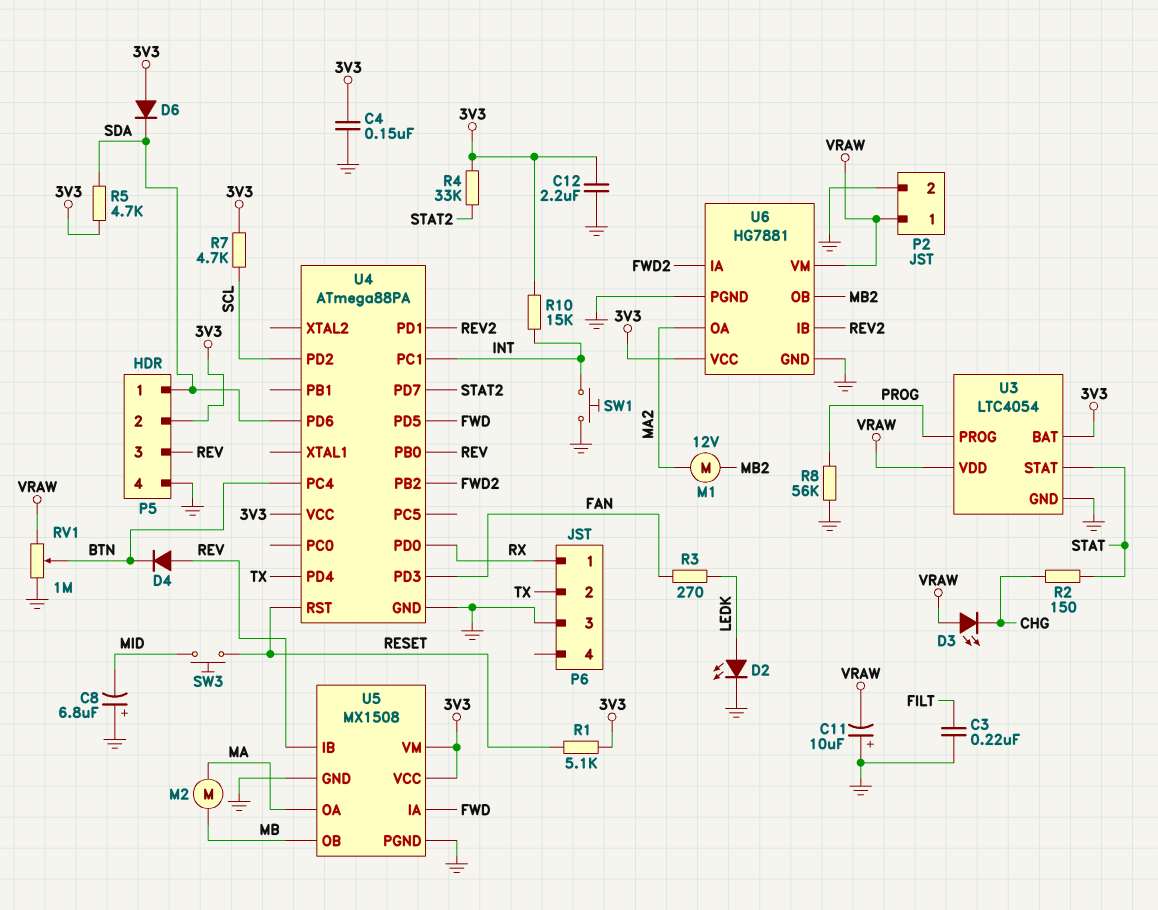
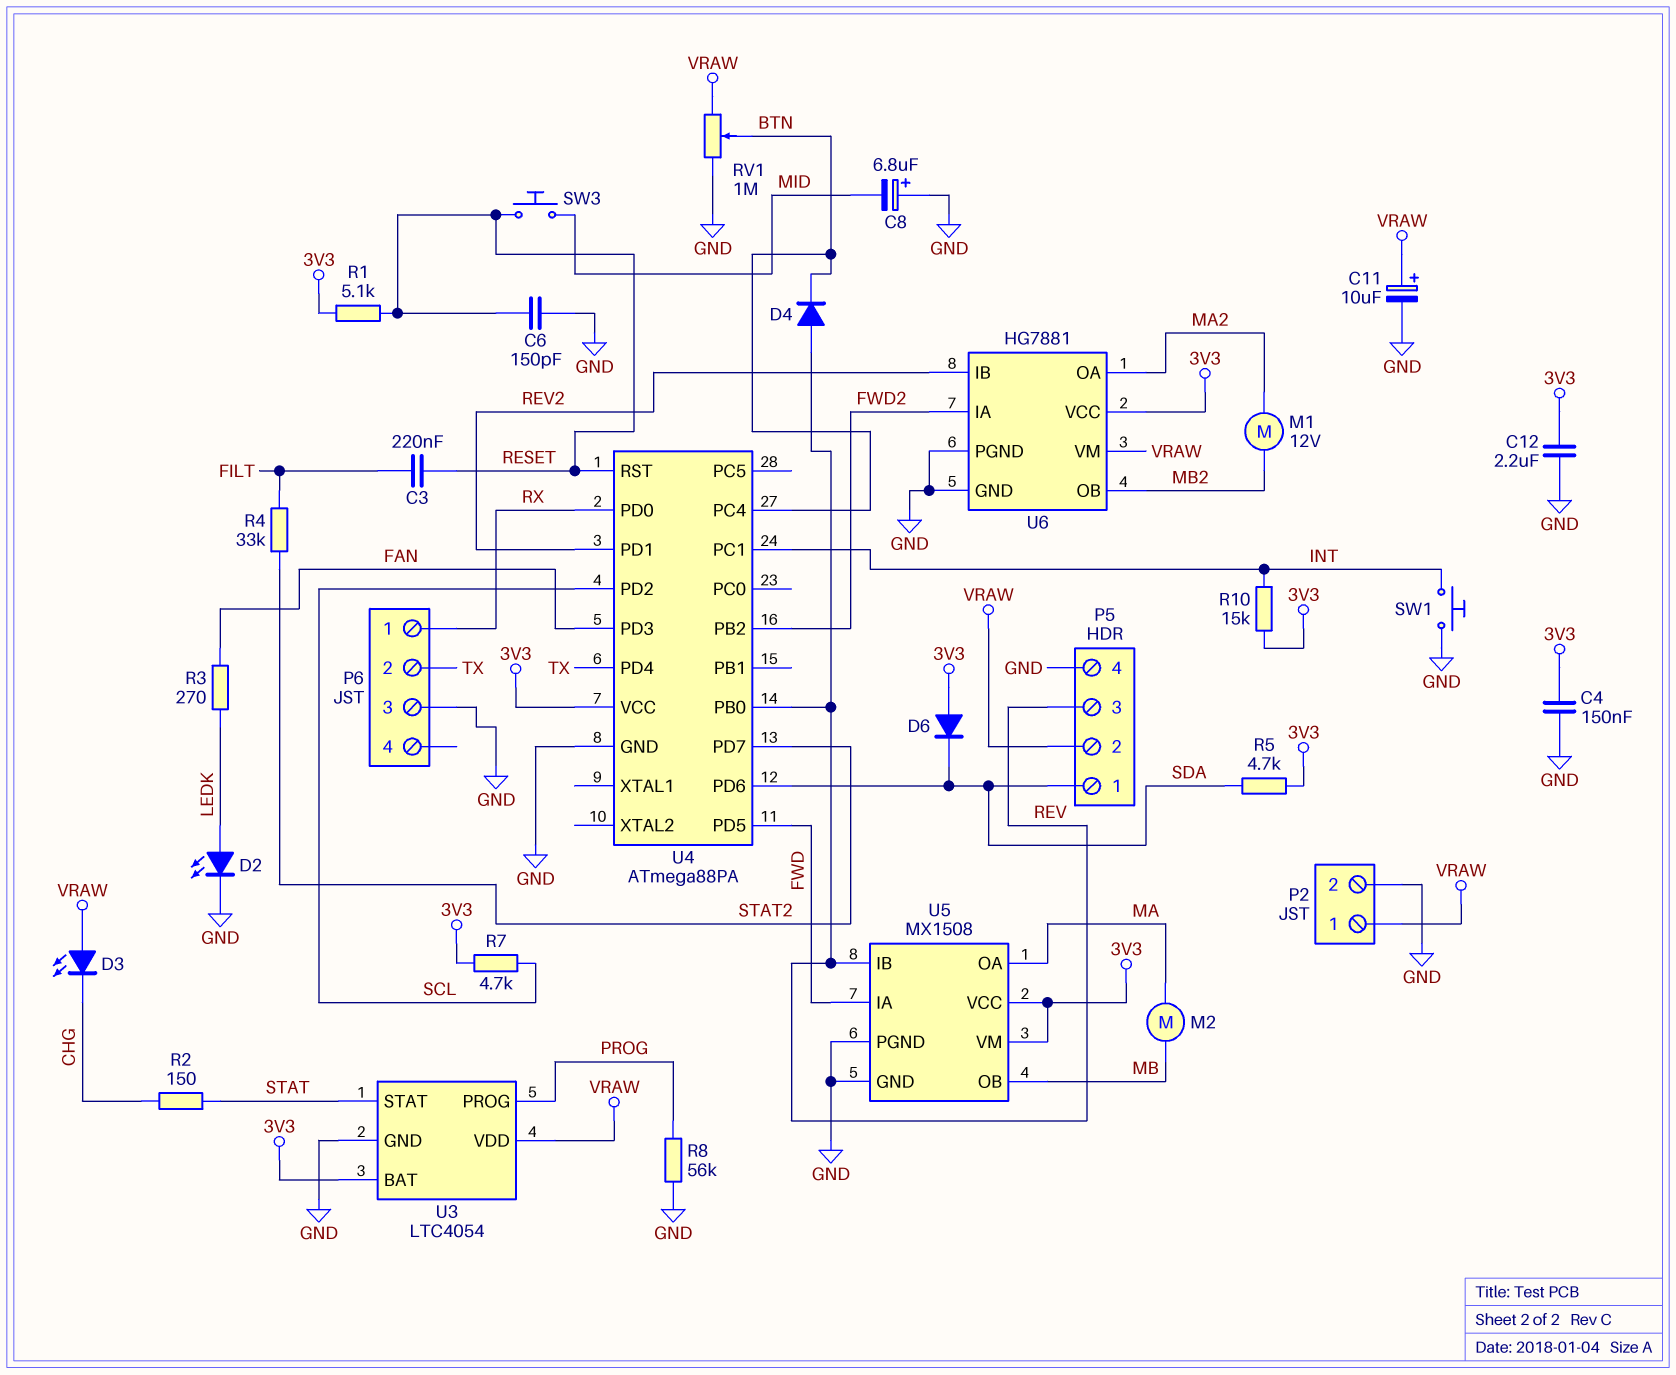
C3: 220nF (FILT, GND) -> 220nF (FILT, RESET)
C6: none -> 150pF (GND, RESET)
C11: 10uF (plus GND, minus VRAW) -> 10uF (plus VRAW, minus GND)
P5 pin 2: 3V3 -> VRAW
R4: 33k (3V3, STAT2) -> 33k (FILT, STAT2)

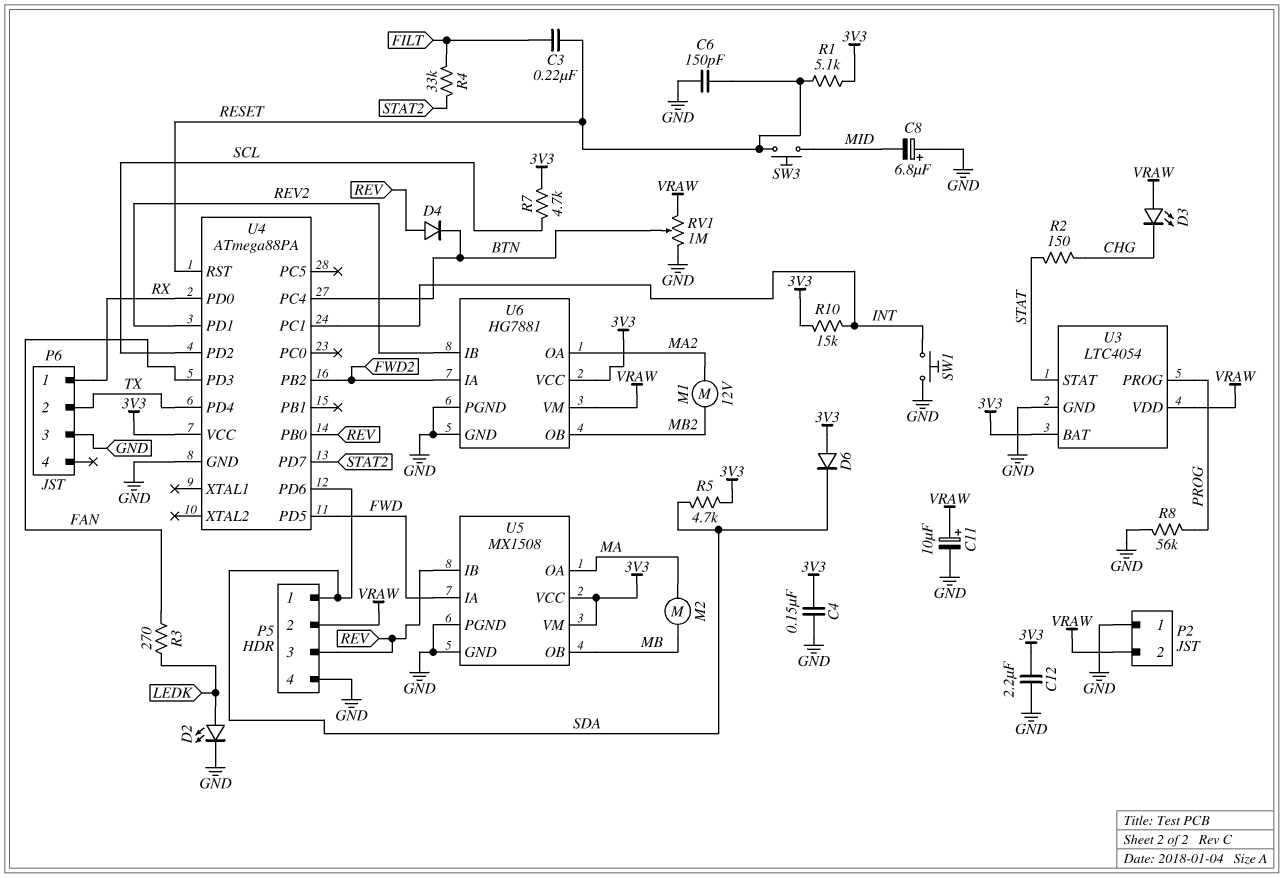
P2 pin 1: VRAW -> GND
P2 pin 2: GND -> VRAW

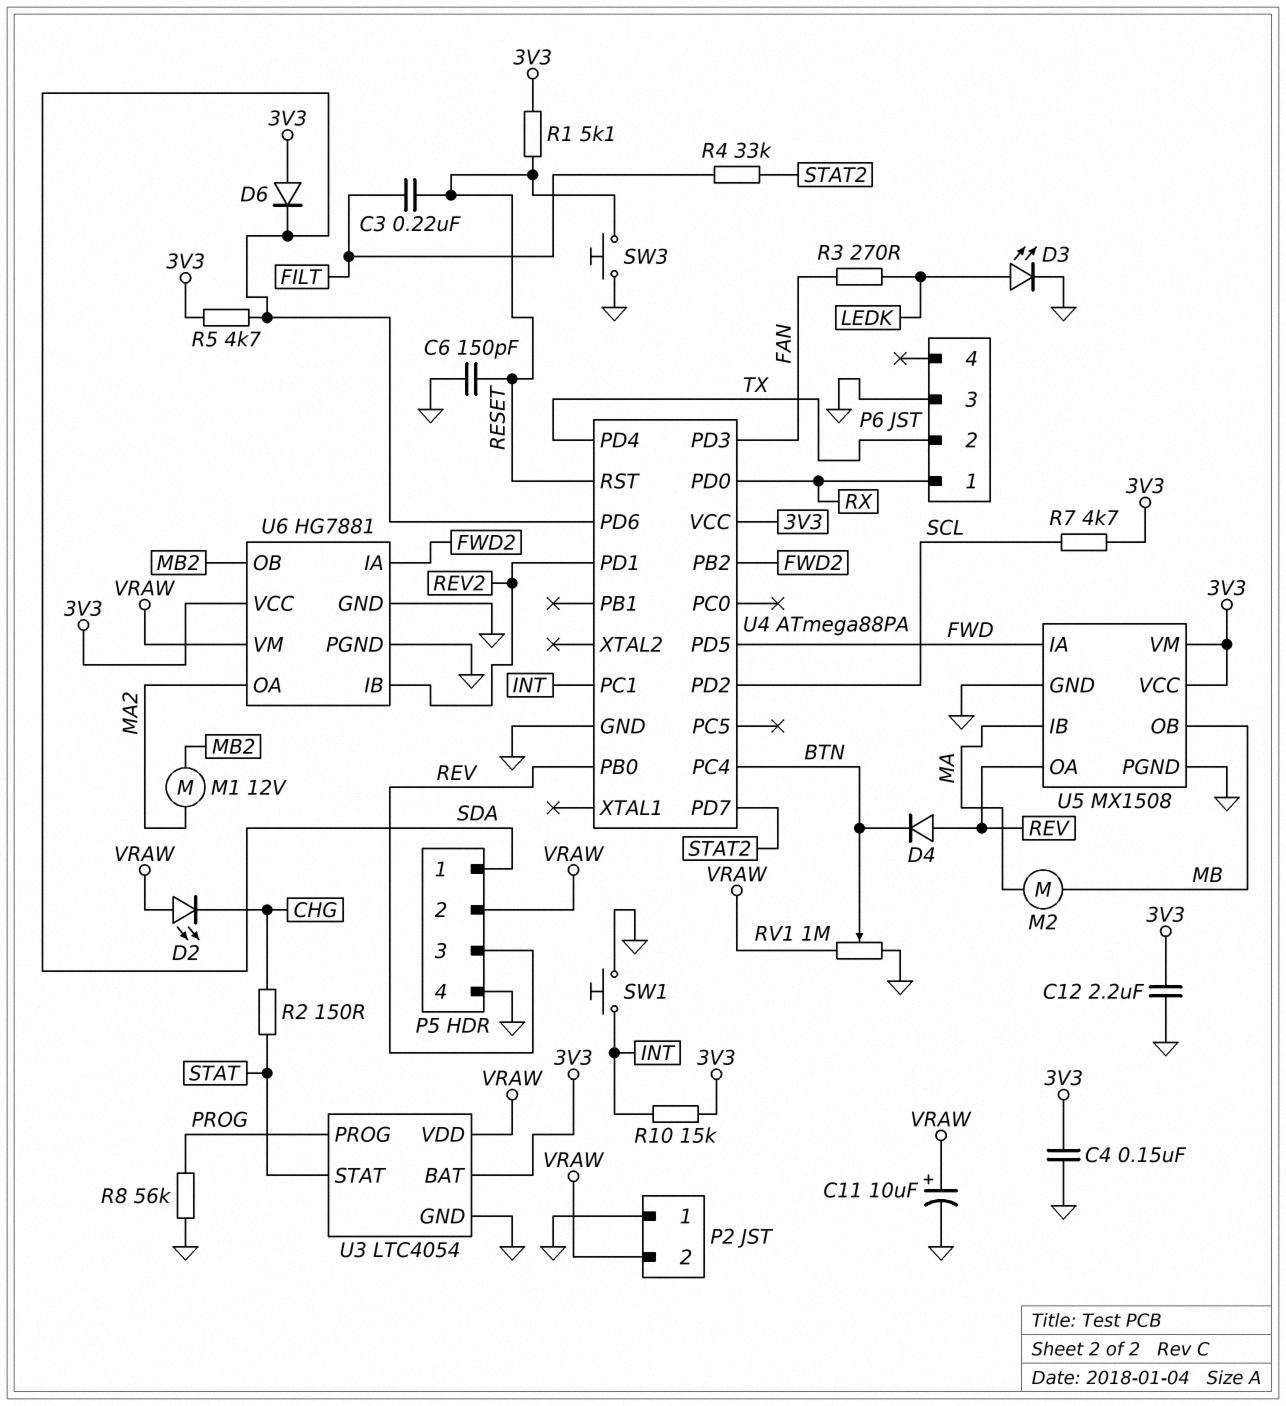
C8: 6.8uF (plus GND, minus MID) -> none
D2: LED (A LEDK, K GND) -> LED (A VRAW, K CHG)
D3: LED (A VRAW, K CHG) -> LED (A LEDK, K GND)
SW3: button (MID, RESET) -> button (GND, RESET)
U5 pin IB: REV -> MA
U5 pin OA: MA -> REV

